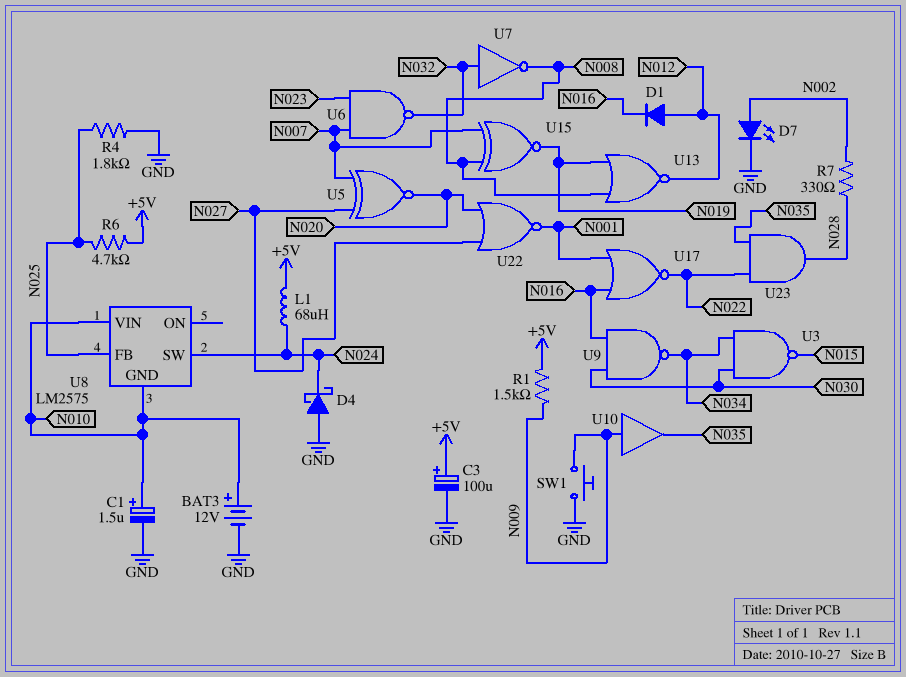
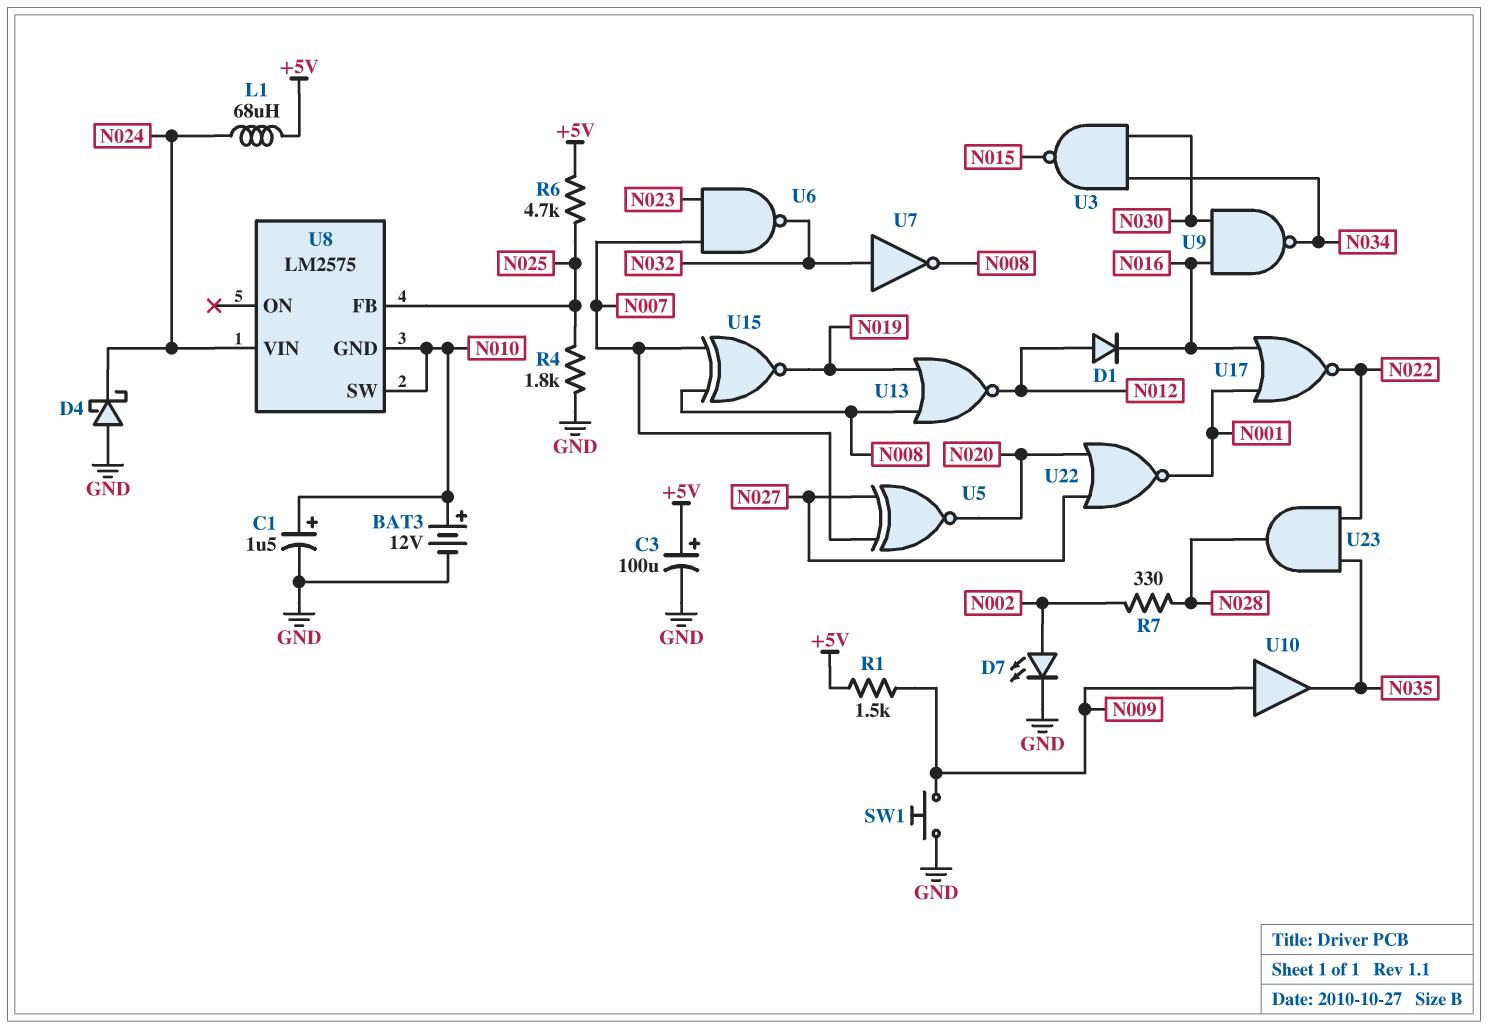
U8 pin SW: N024 -> N010
U8 pin VIN: N010 -> N024

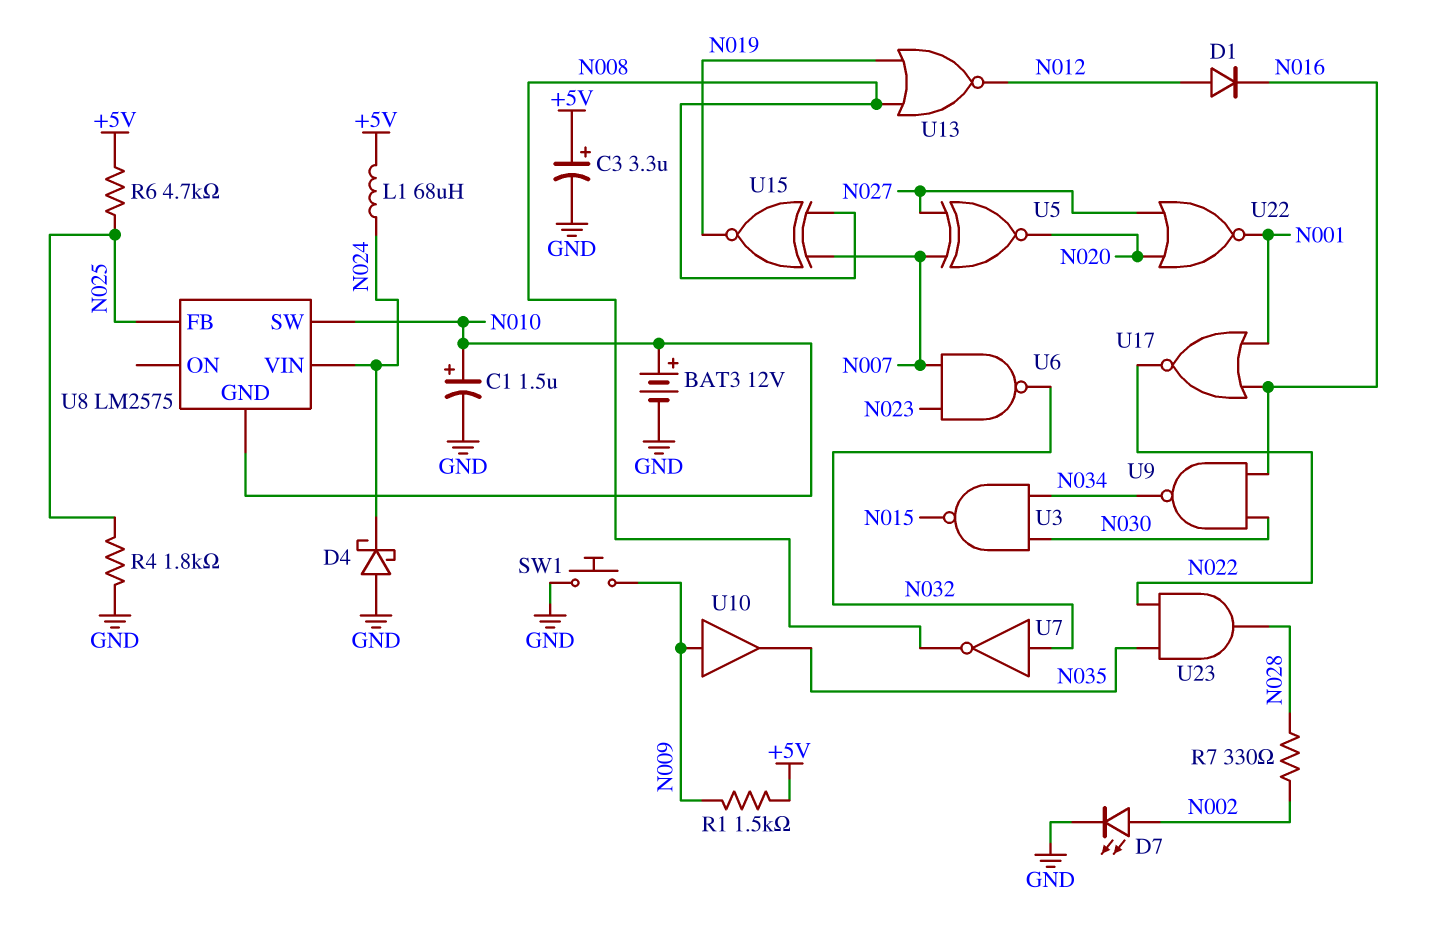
C3: 100uF (plus +5V, minus GND) -> 3.3uF (plus +5V, minus GND)

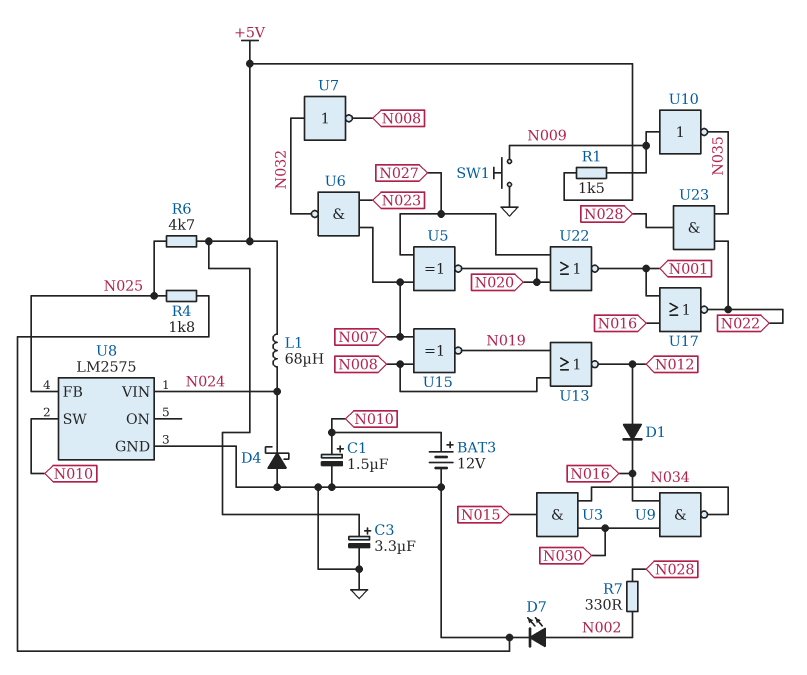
U3: NAND (in N030, in N034, out N015) -> AND (in N030, in N034, out N015)
U8 pin GND: N010 -> GND
U10: buffer (in N009, out N035) -> NOT (in N009, out N035)

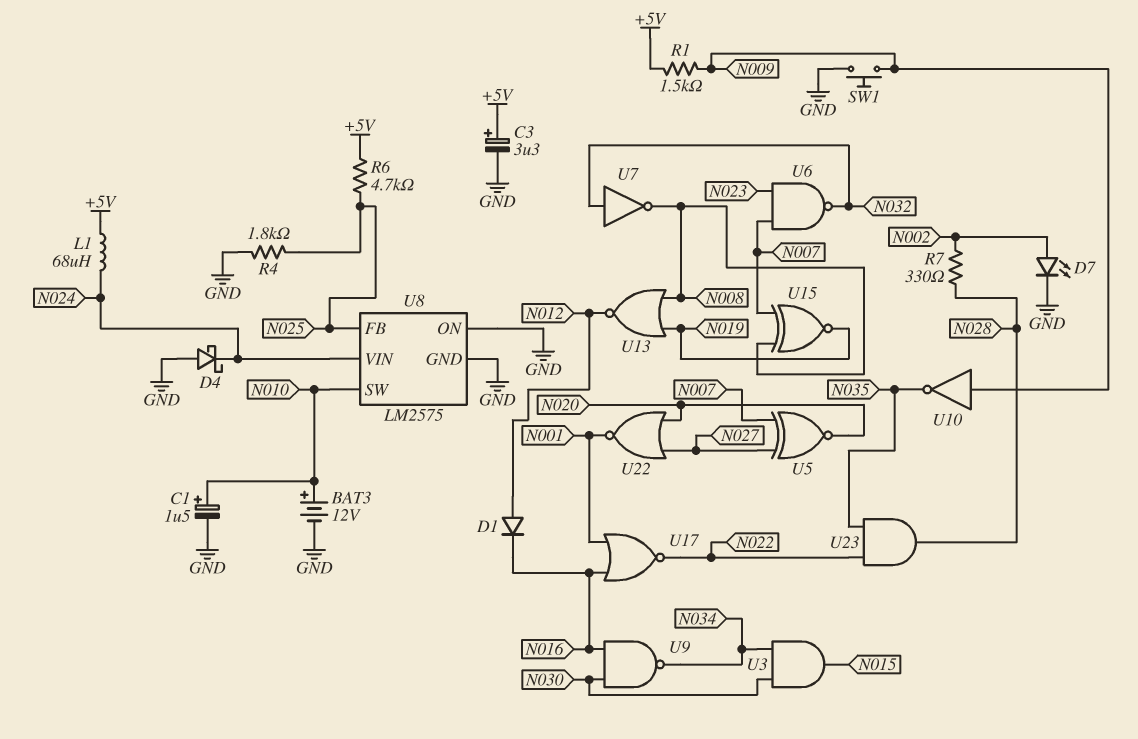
U8 pin ON: none -> GND

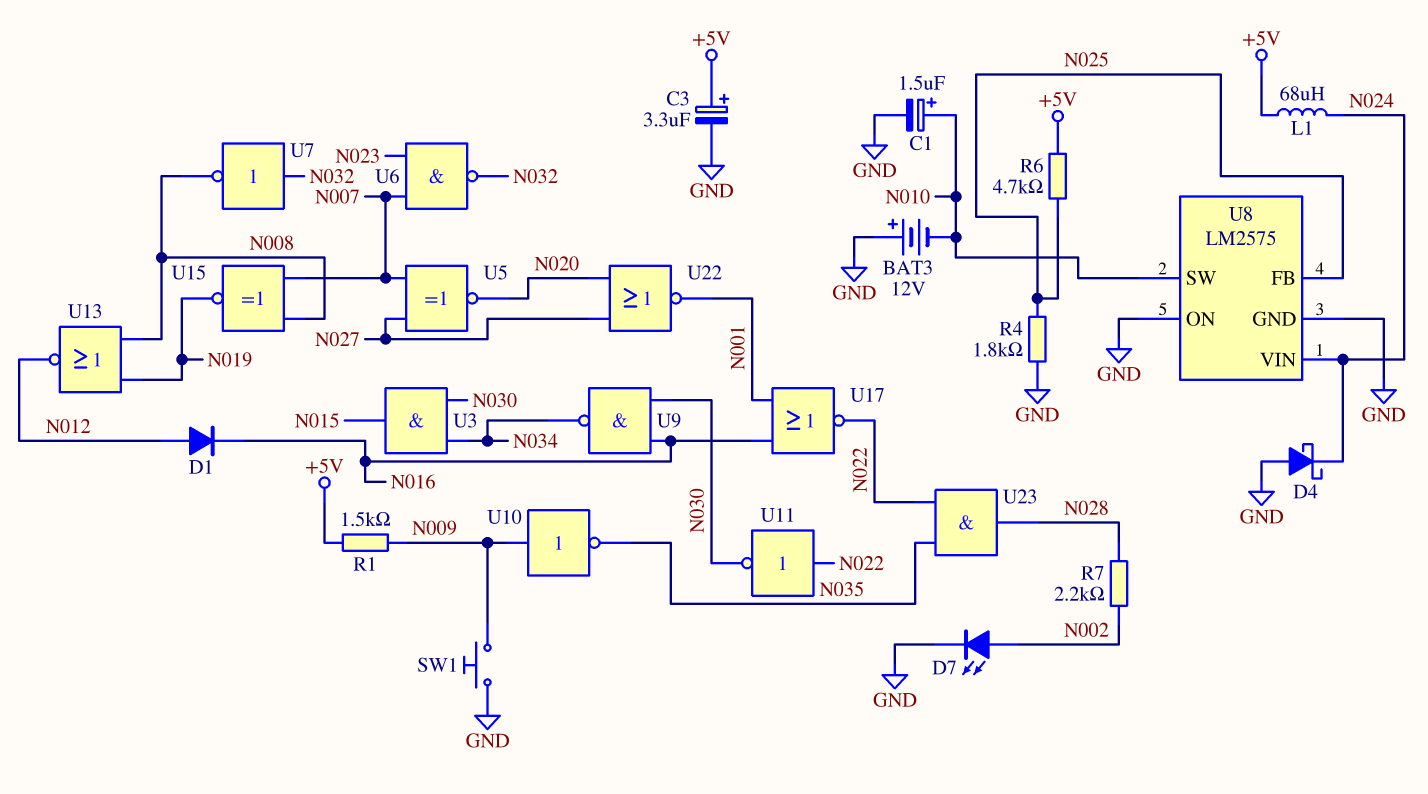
BAT3: 12V (plus N010, minus GND) -> 12V (plus GND, minus N010)
R7: 330 (N002, N028) -> 2.2k (N002, N028)
U11: none -> NOT (in N022, out N030)

